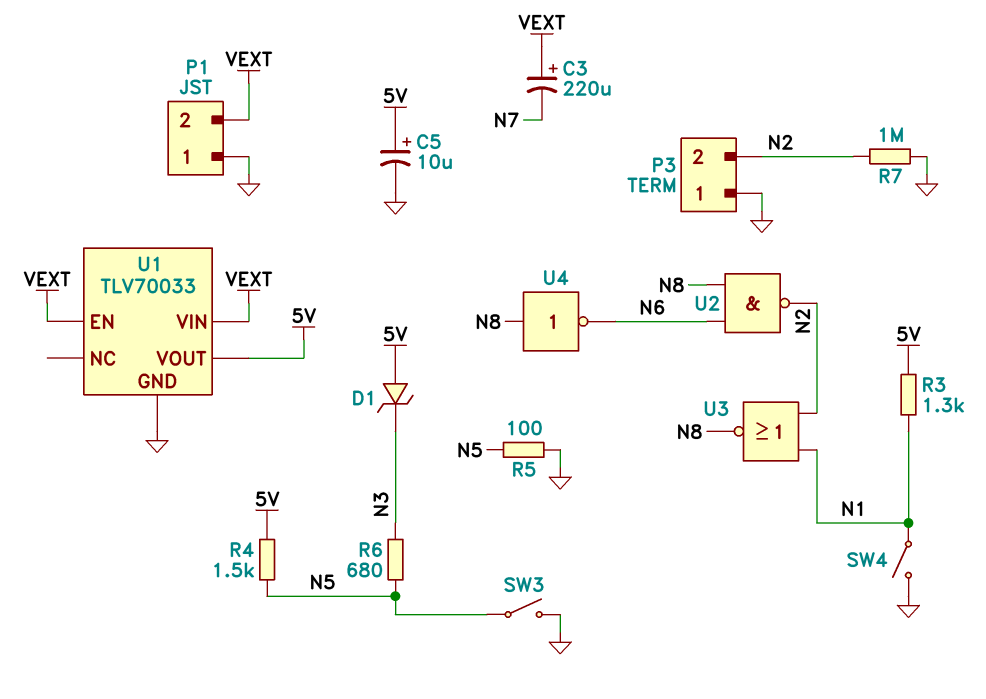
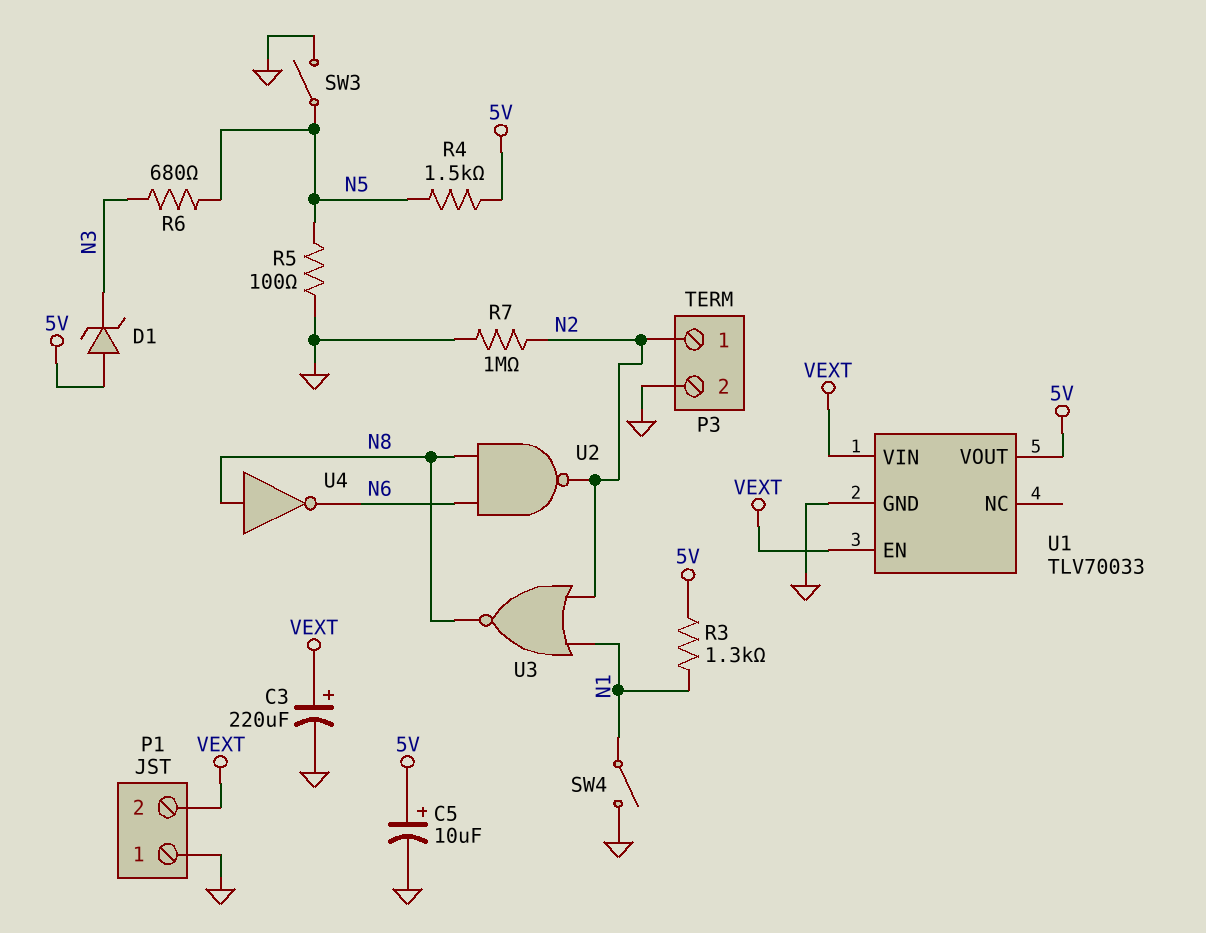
C3: 220uF (plus VEXT, minus N7) -> 220uF (plus VEXT, minus GND)
P3 pin 1: GND -> N2
P3 pin 2: N2 -> GND

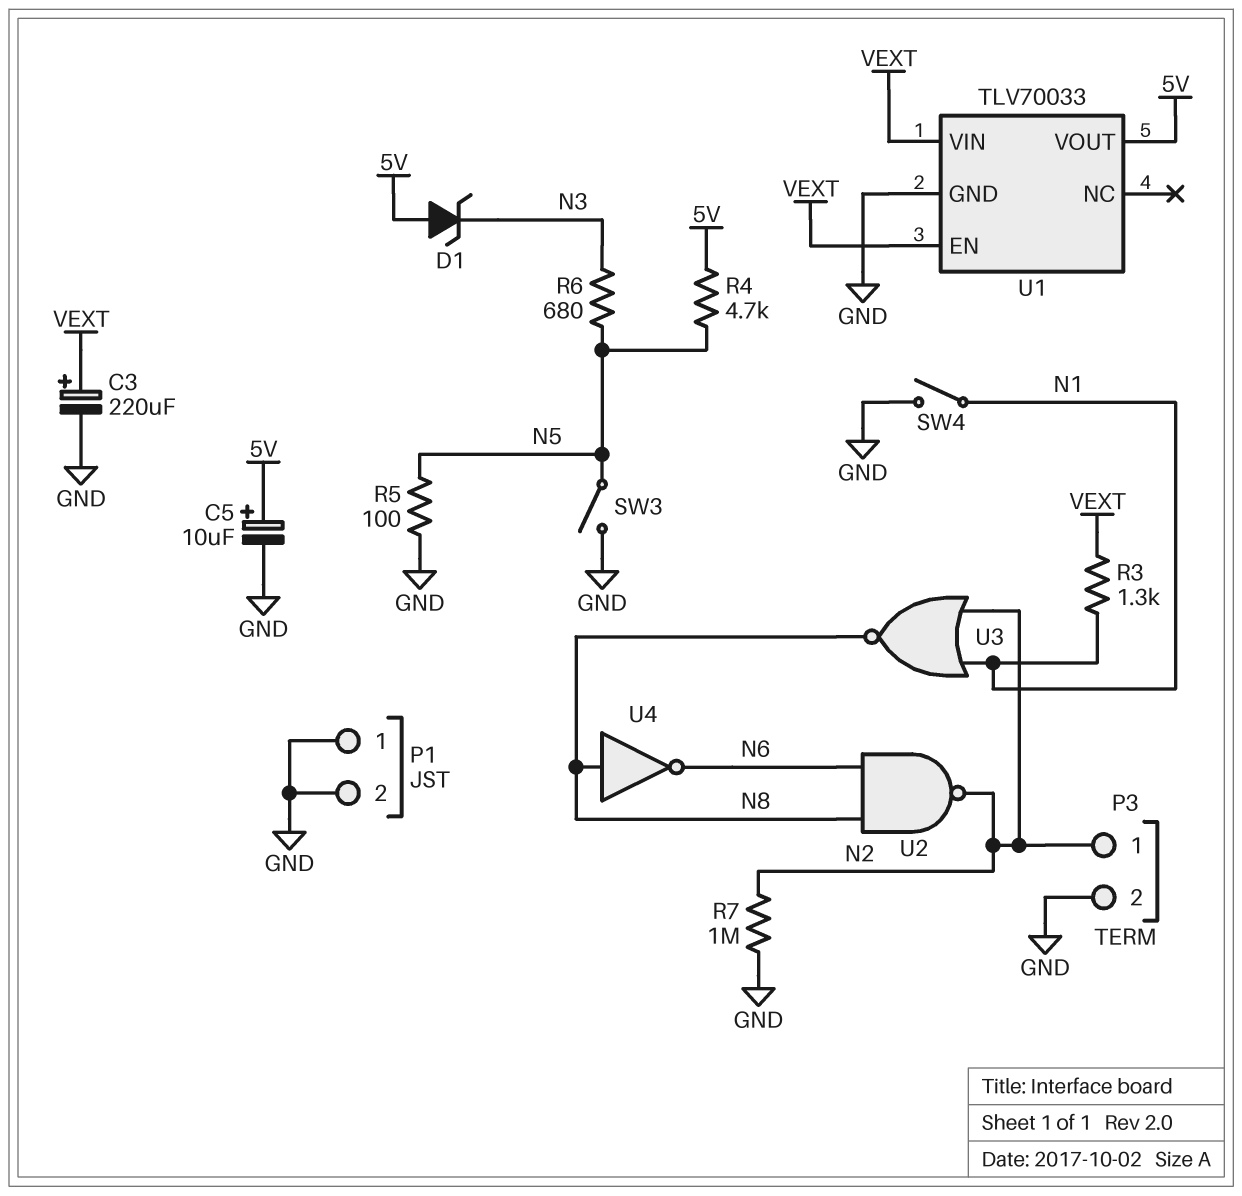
P1 pin 2: VEXT -> GND
R3: 1.3k (5V, N1) -> 1.3k (N1, VEXT)
R4: 1.5k (5V, N5) -> 4.7k (5V, N5)

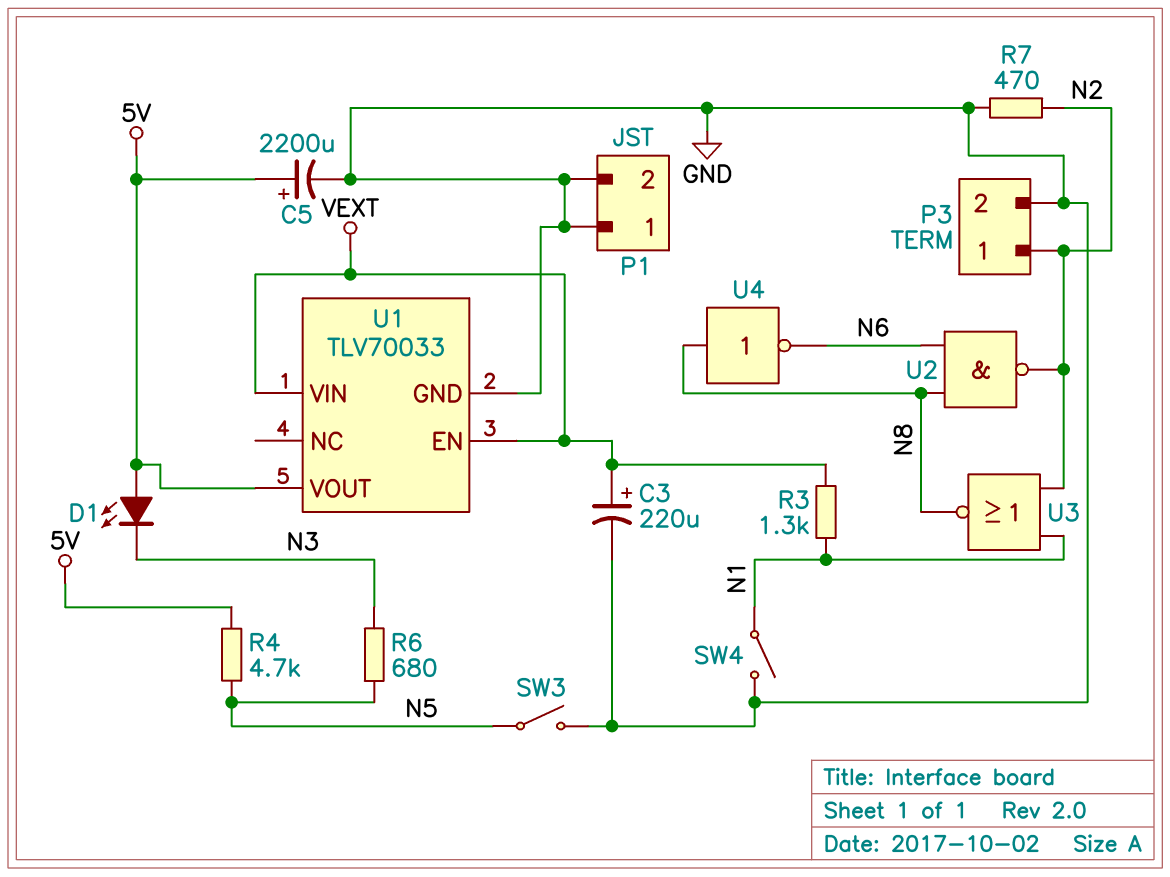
C5: 10uF (plus 5V, minus GND) -> 2200uF (plus 5V, minus GND)
D1: zener (A 5V, K N3) -> LED (A 5V, K N3)
R5: 100 (GND, N5) -> none
R7: 1M (GND, N2) -> 470 (GND, N2)

